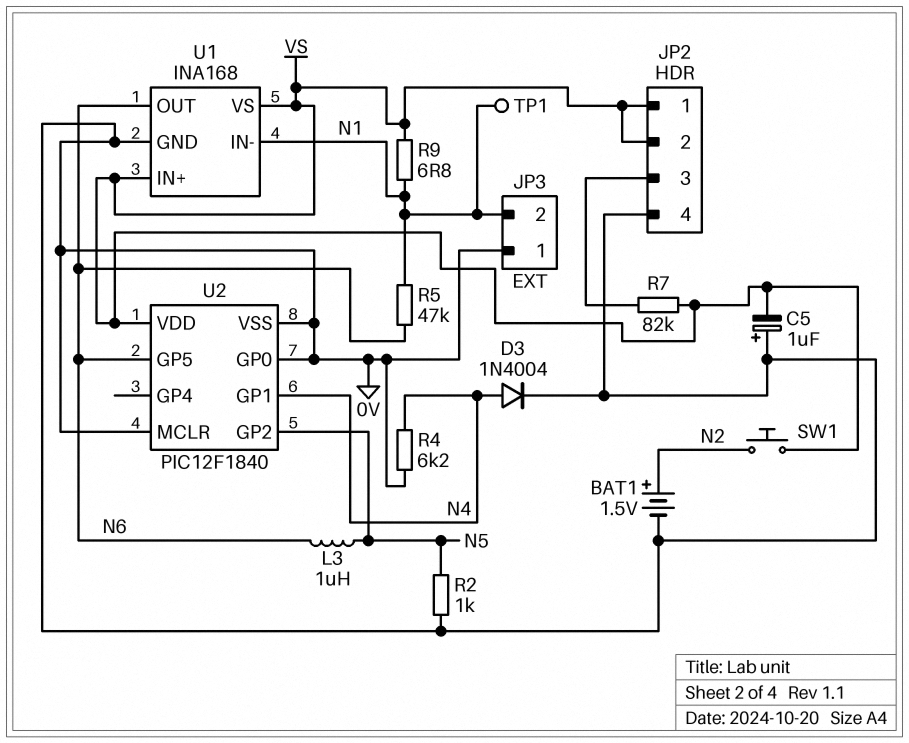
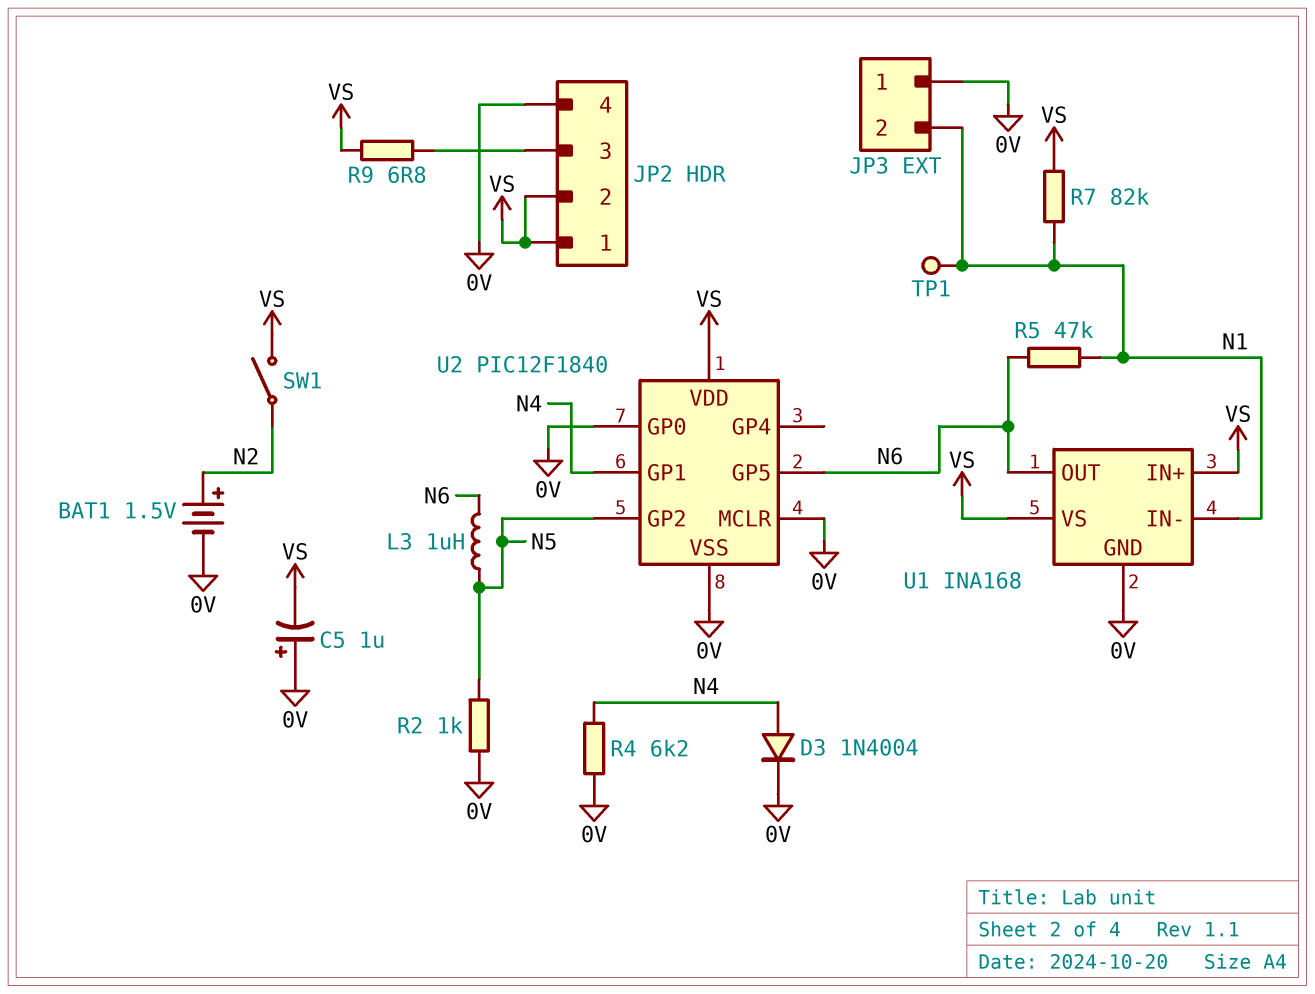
R7: 82k (JP2/3, VS) -> 82k (N1, VS)
R9: 6.8 (N1, VS) -> 6.8 (JP2/3, VS)
SW1: button (N2, VS) -> switch (N2, VS)

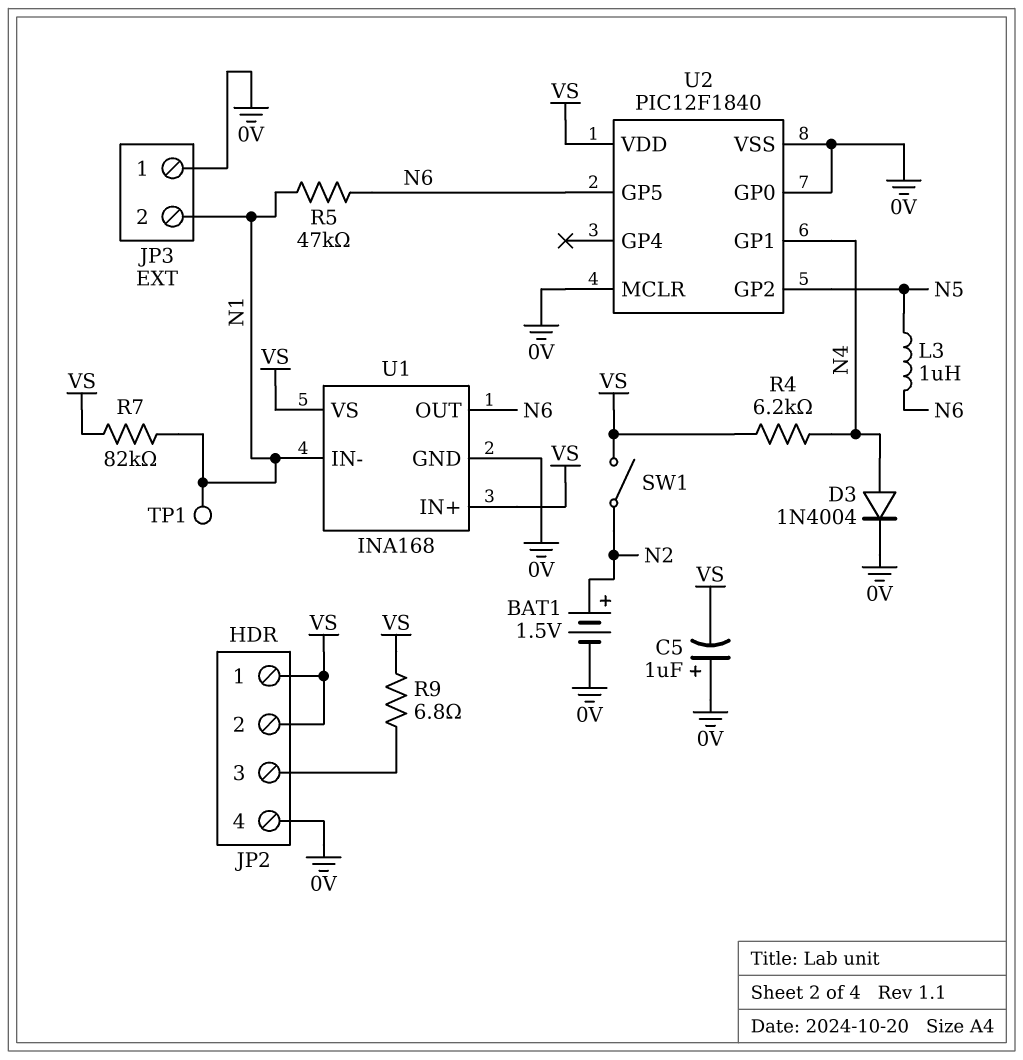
R2: 1k (0V, N5) -> none
R4: 6.2k (0V, N4) -> 6.2k (N4, VS)

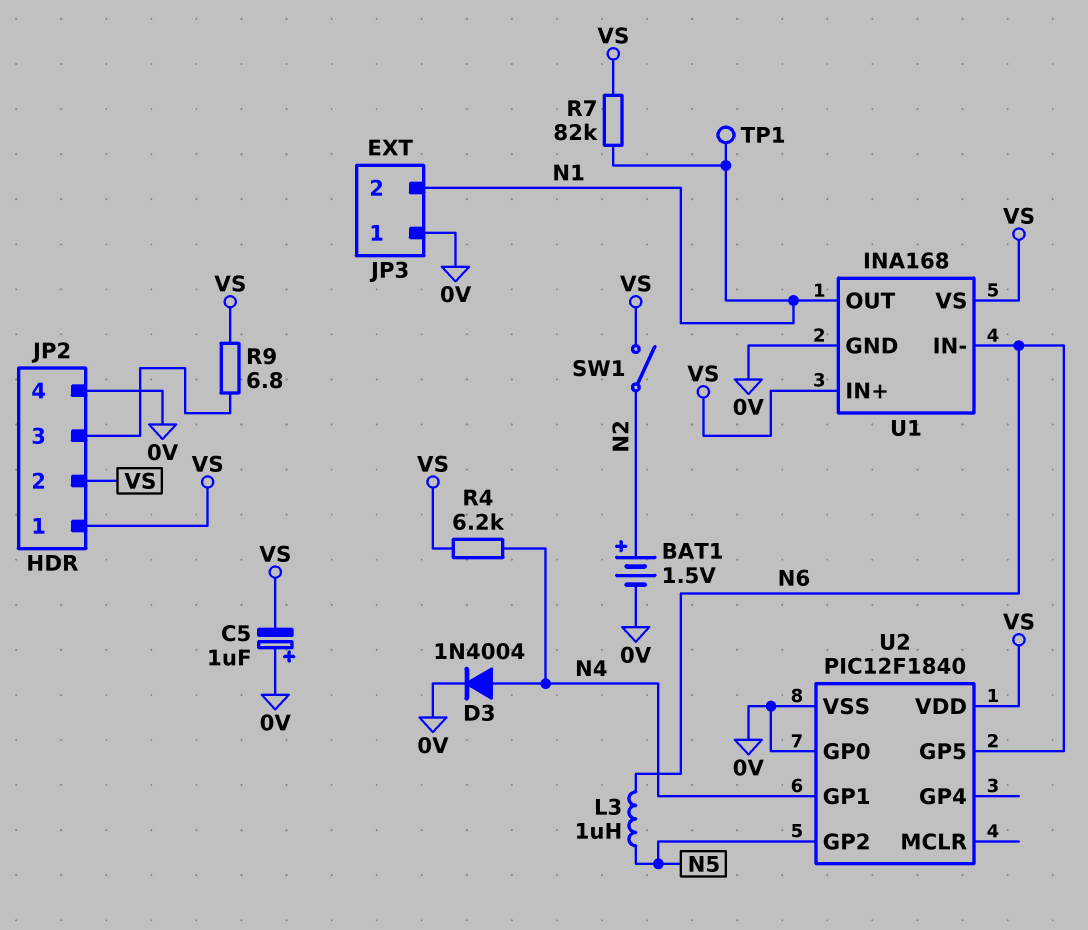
R5: 47k (N1, N6) -> none
U1 pin IN-: N1 -> N6
U1 pin OUT: N6 -> N1
U2 pin MCLR: 0V -> none

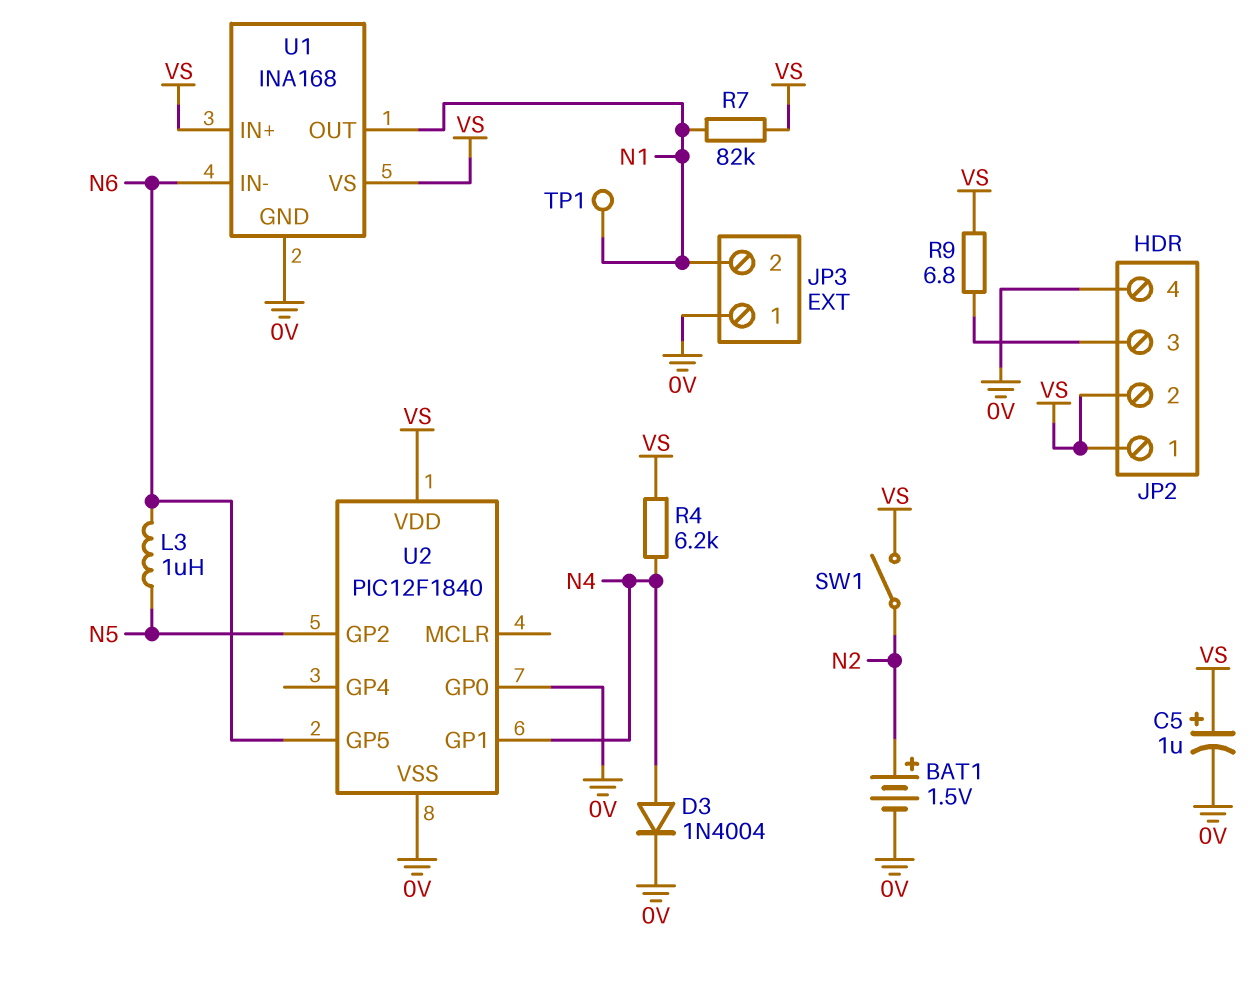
C5: 1uF (plus 0V, minus VS) -> 1uF (plus VS, minus 0V)

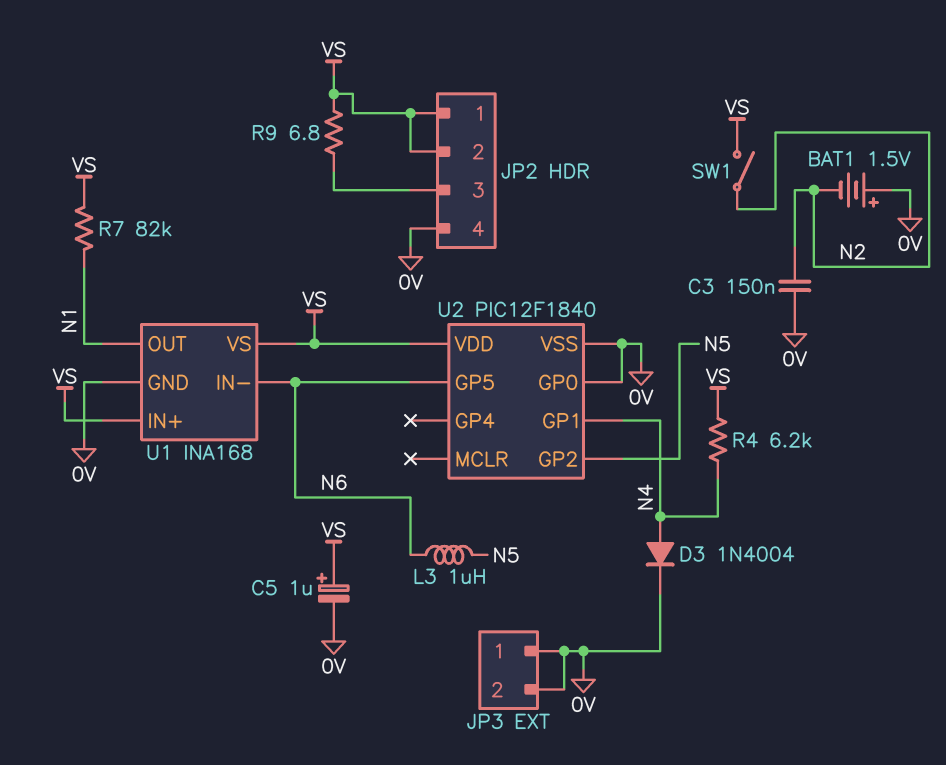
BAT1: 1.5V (plus N2, minus 0V) -> 1.5V (plus 0V, minus N2)
C3: none -> 150nF (0V, N2)
JP3 pin 2: N1 -> 0V
TP1: test point (N1) -> none

